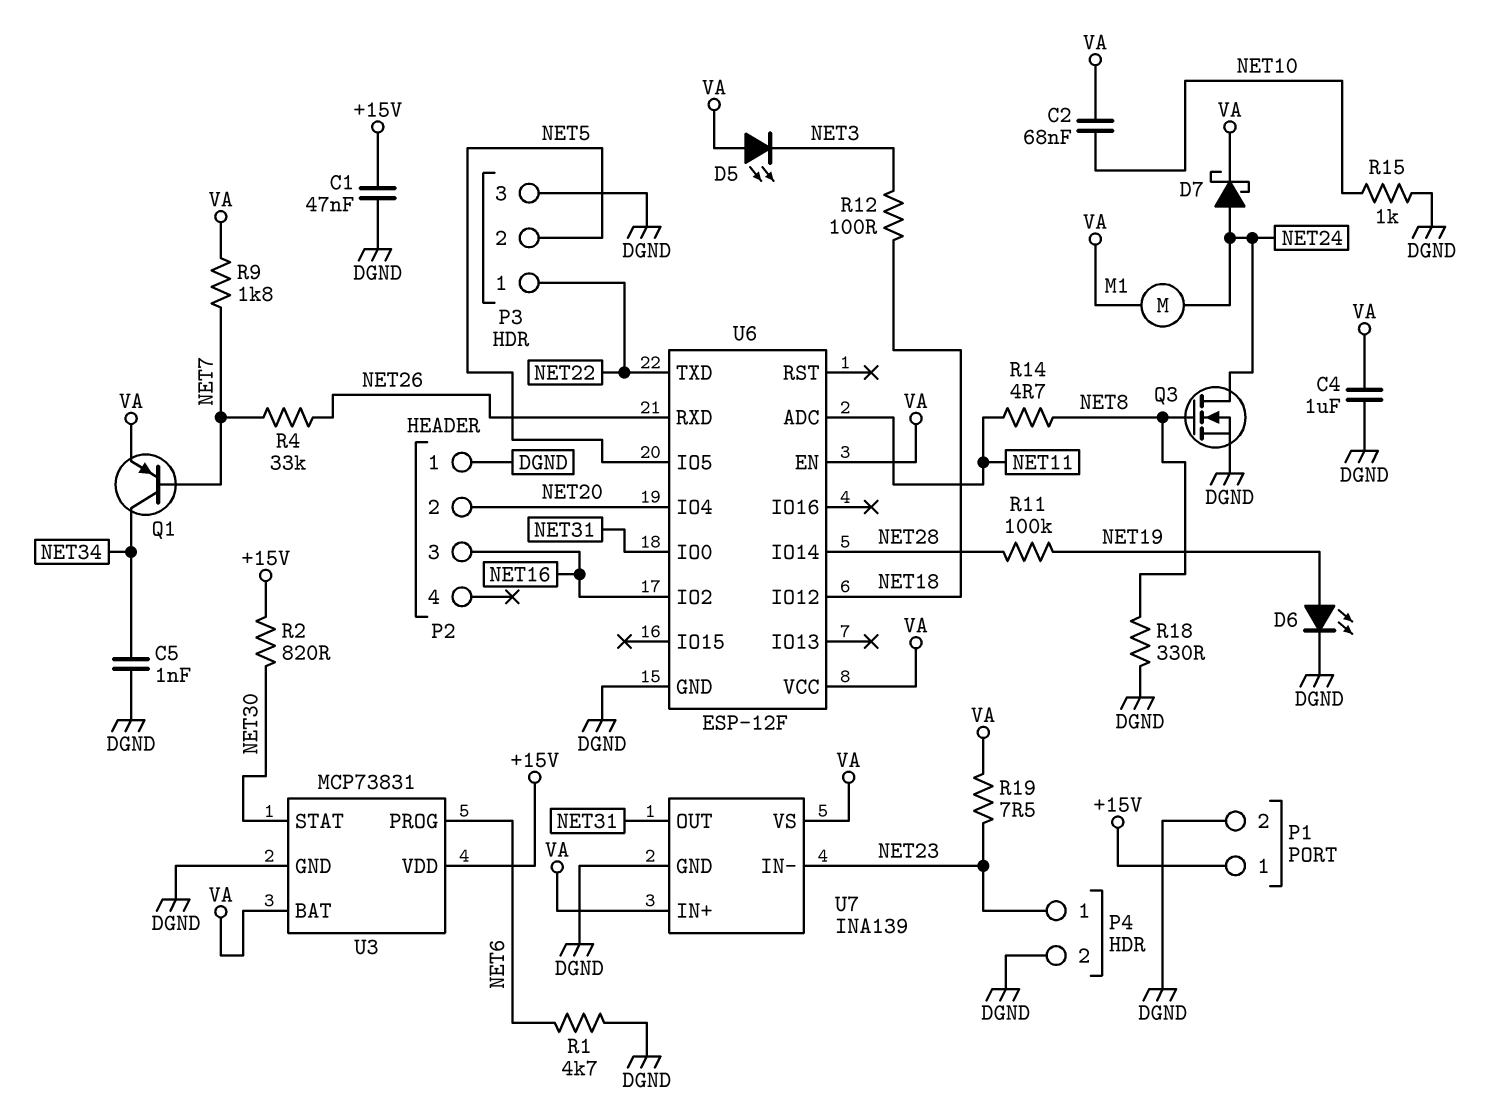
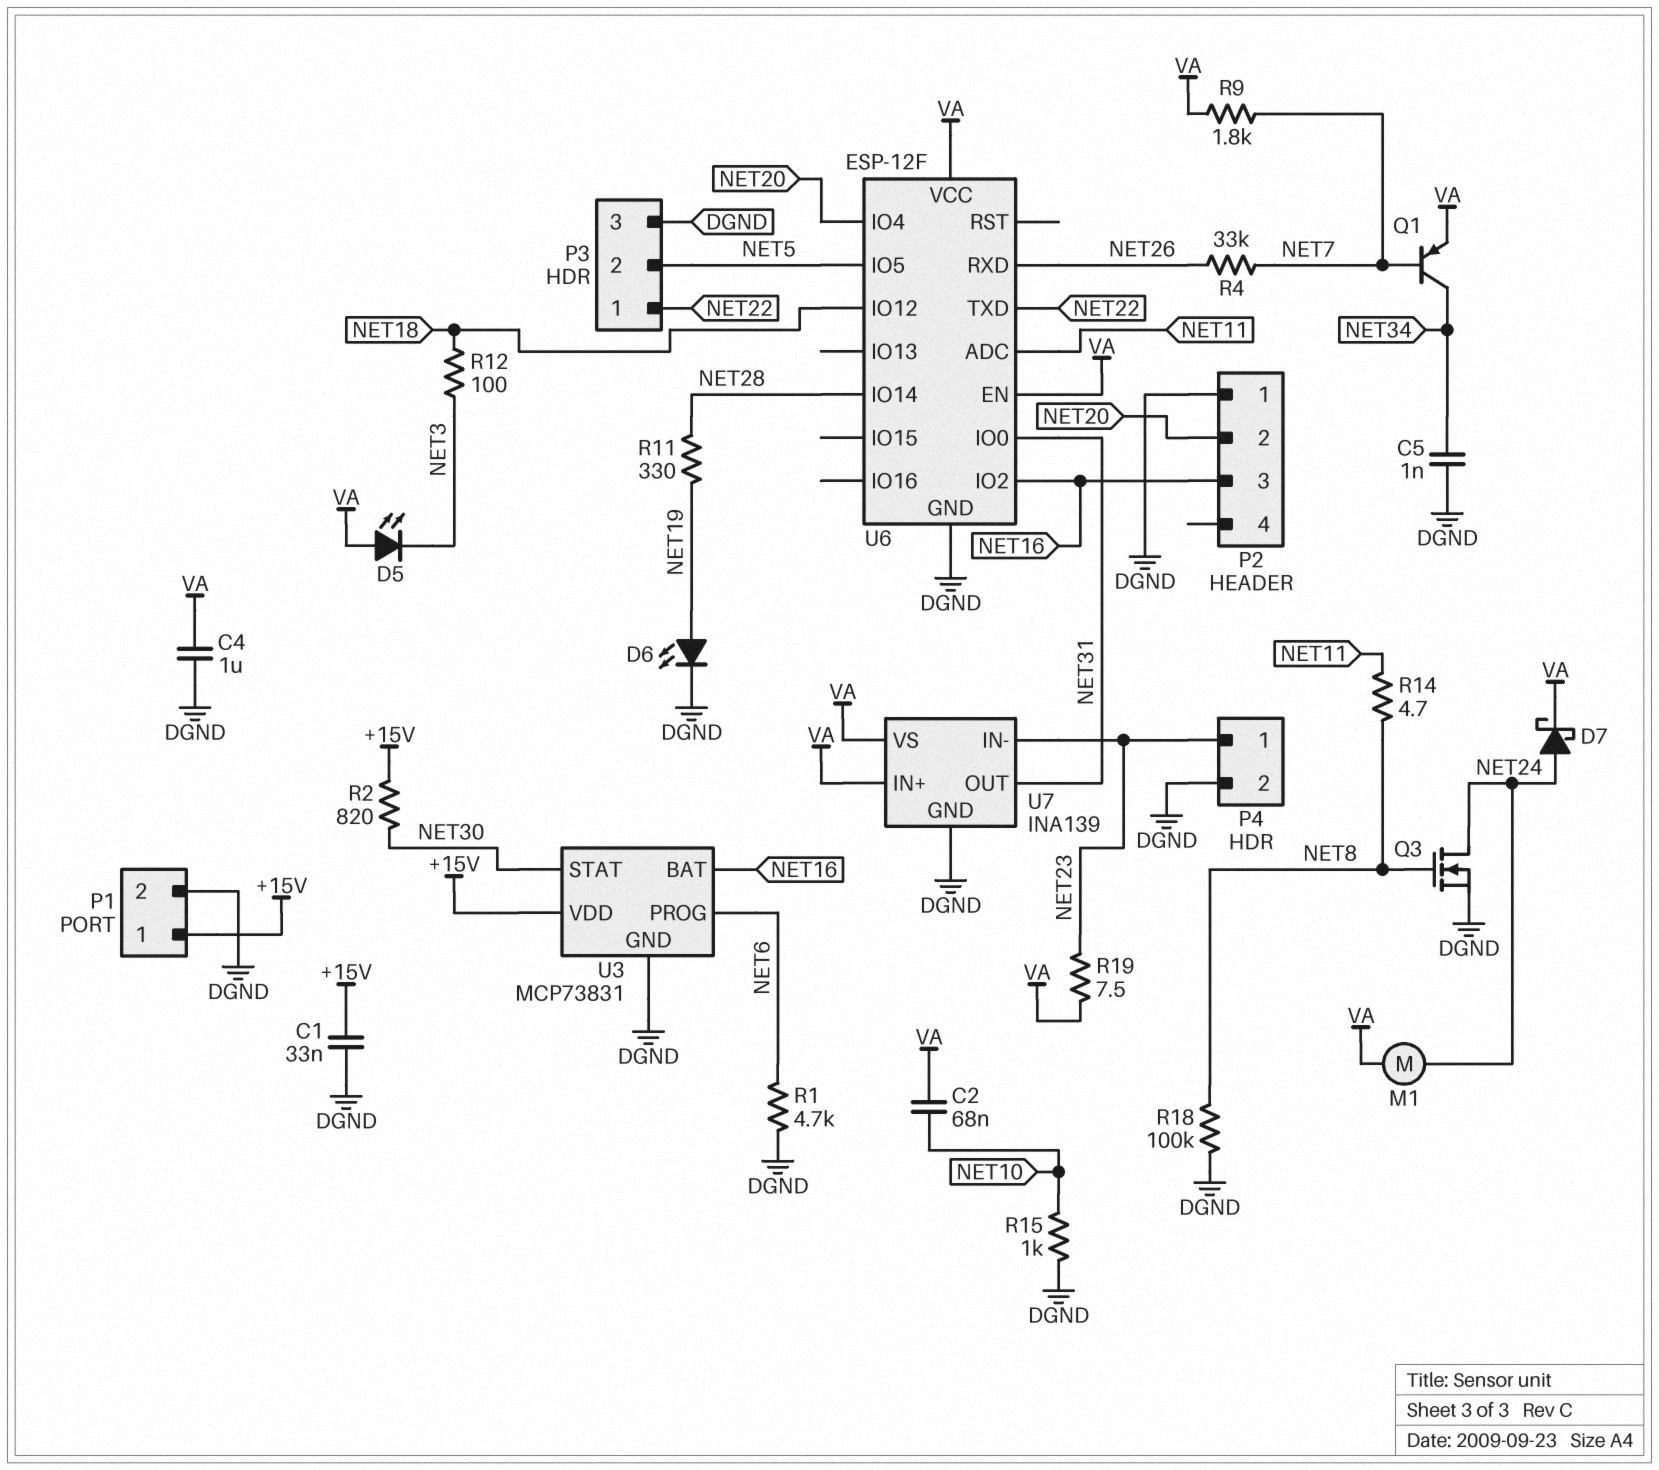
C1: 47nF (+15V, DGND) -> 33nF (+15V, DGND)
R11: 100k (NET19, NET28) -> 330 (NET19, NET28)
R18: 330 (DGND, NET8) -> 100k (DGND, NET8)
U3 pin BAT: VA -> NET16

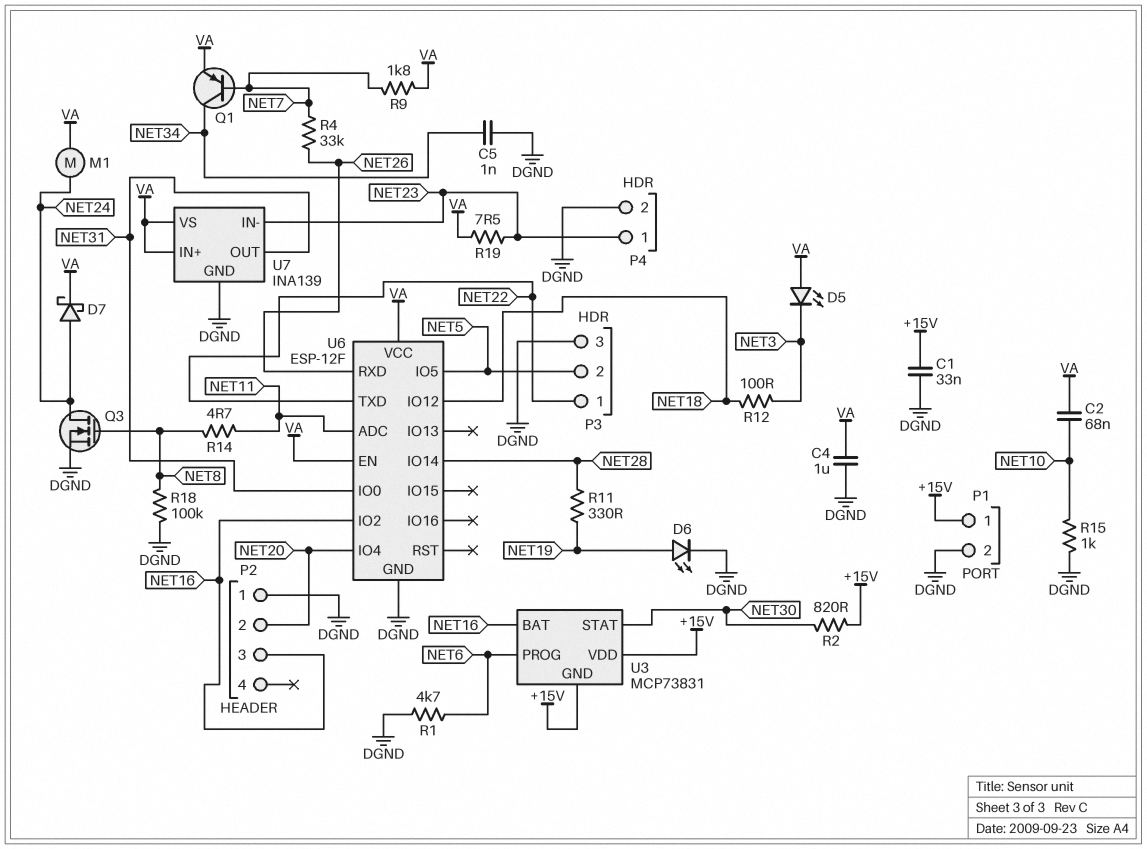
U3 pin GND: DGND -> +15V

